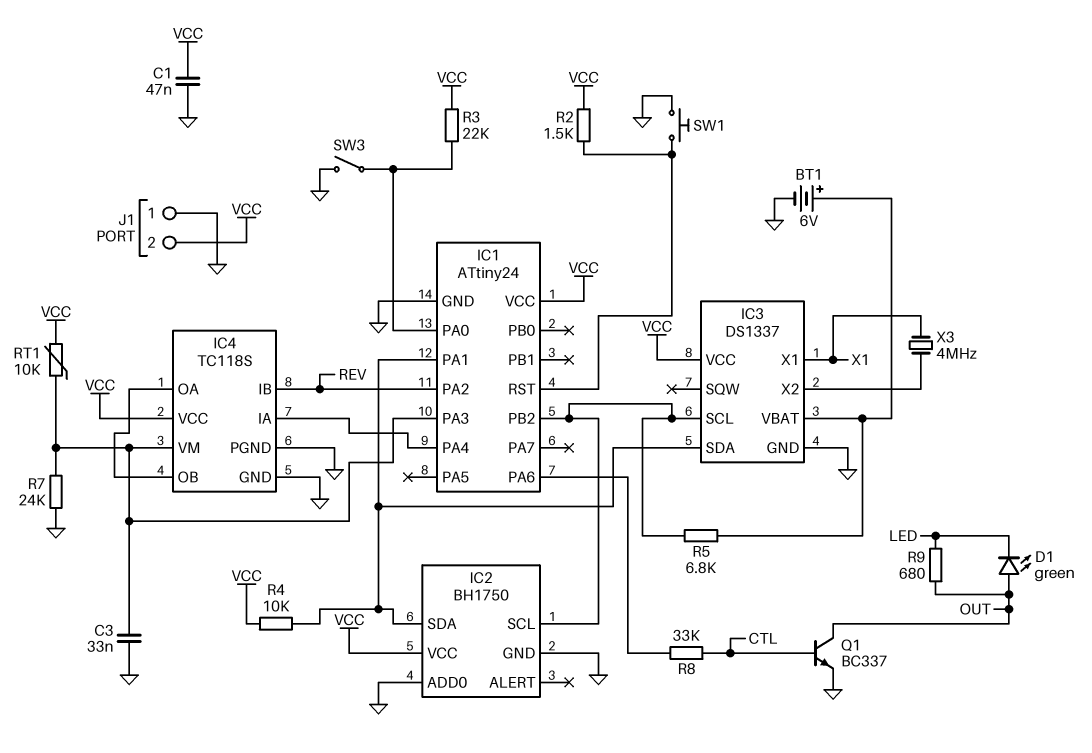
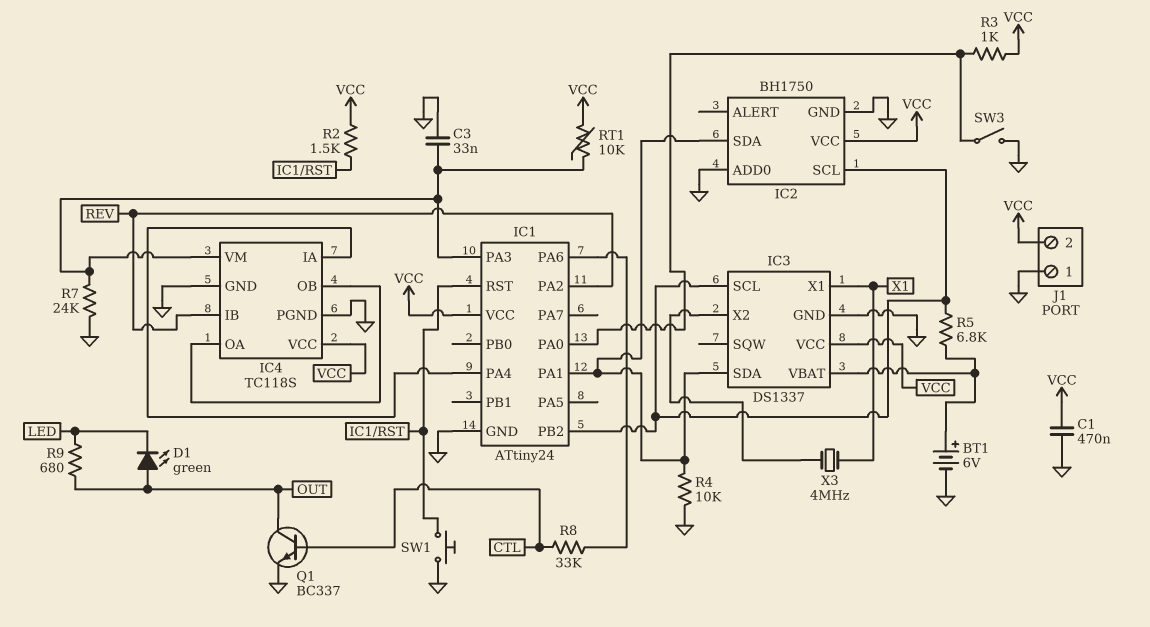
C1: 47nF (GND, VCC) -> 470nF (GND, VCC)
R3: 22k (IC1/PA0, VCC) -> 1k (IC1/PA0, VCC)
R4: 10k (IC1/PA1, VCC) -> 10k (GND, IC1/PA1)

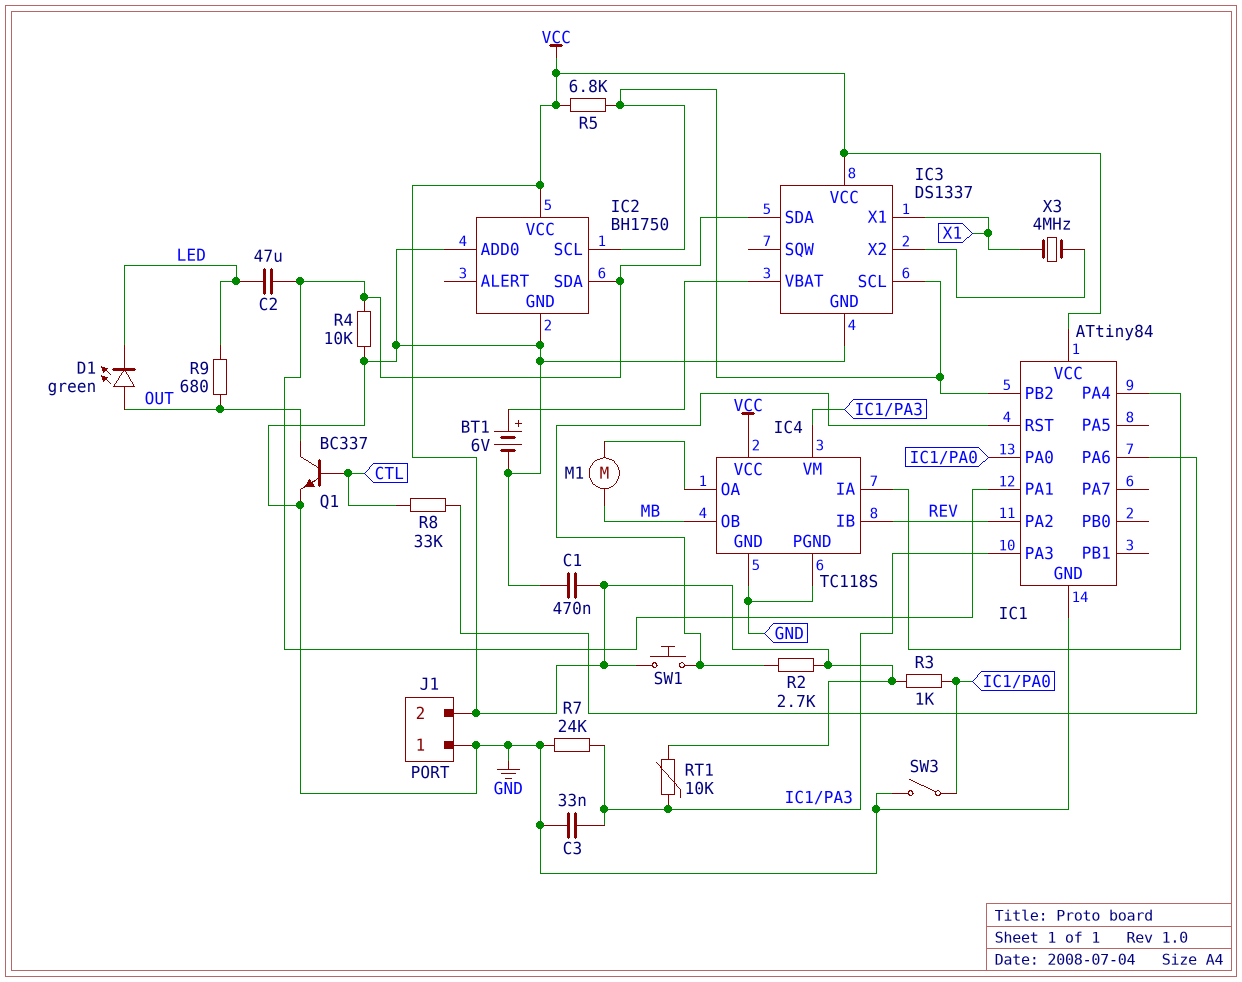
C2: none -> 47uF (IC1/PA1, LED)
IC1: ATtiny24 -> ATtiny84
IC4 pin OB: IC4/OA -> MB
M1: none -> motor (IC4/OA, MB)
R2: 1.5k (IC1/RST, VCC) -> 2.7k (IC1/RST, VCC)
R5: 6.8k (IC1/PB2, IC3/VBAT) -> 6.8k (IC1/PB2, VCC)
SW1: button (GND, IC1/RST) -> button (IC1/RST, VCC)

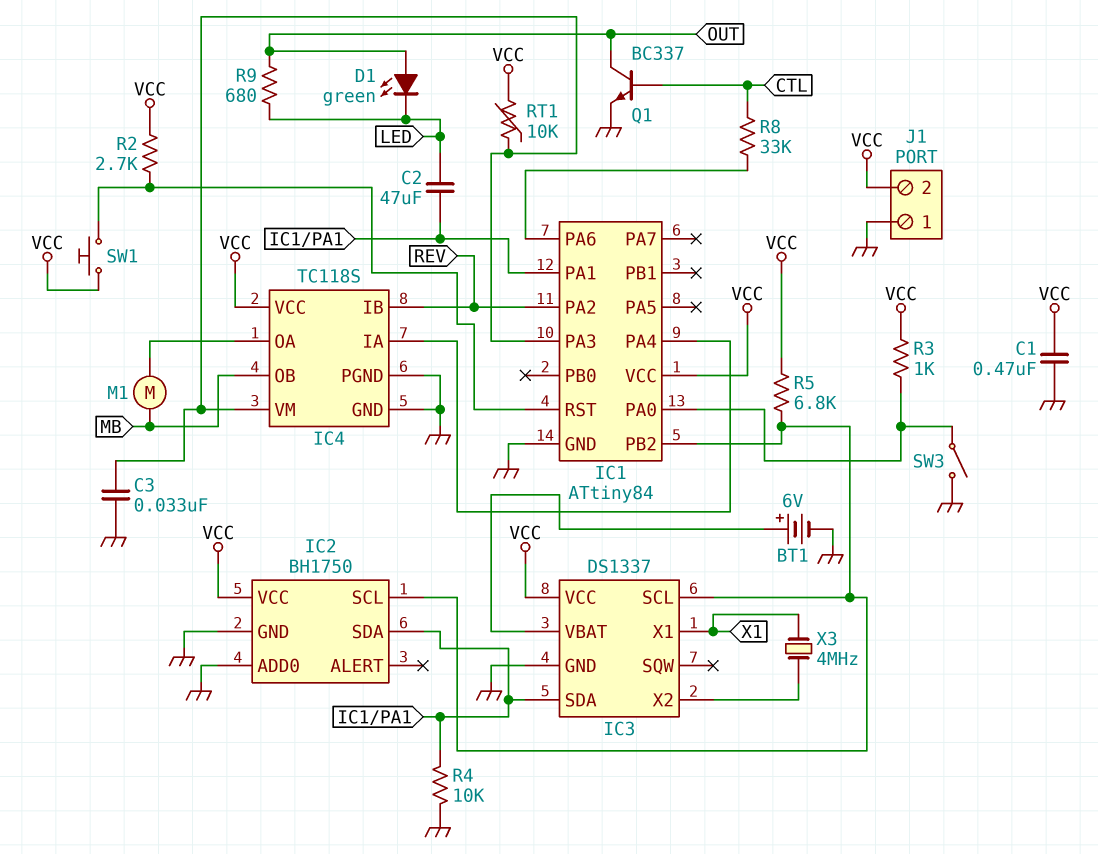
R7: 24k (GND, IC1/PA3) -> none

